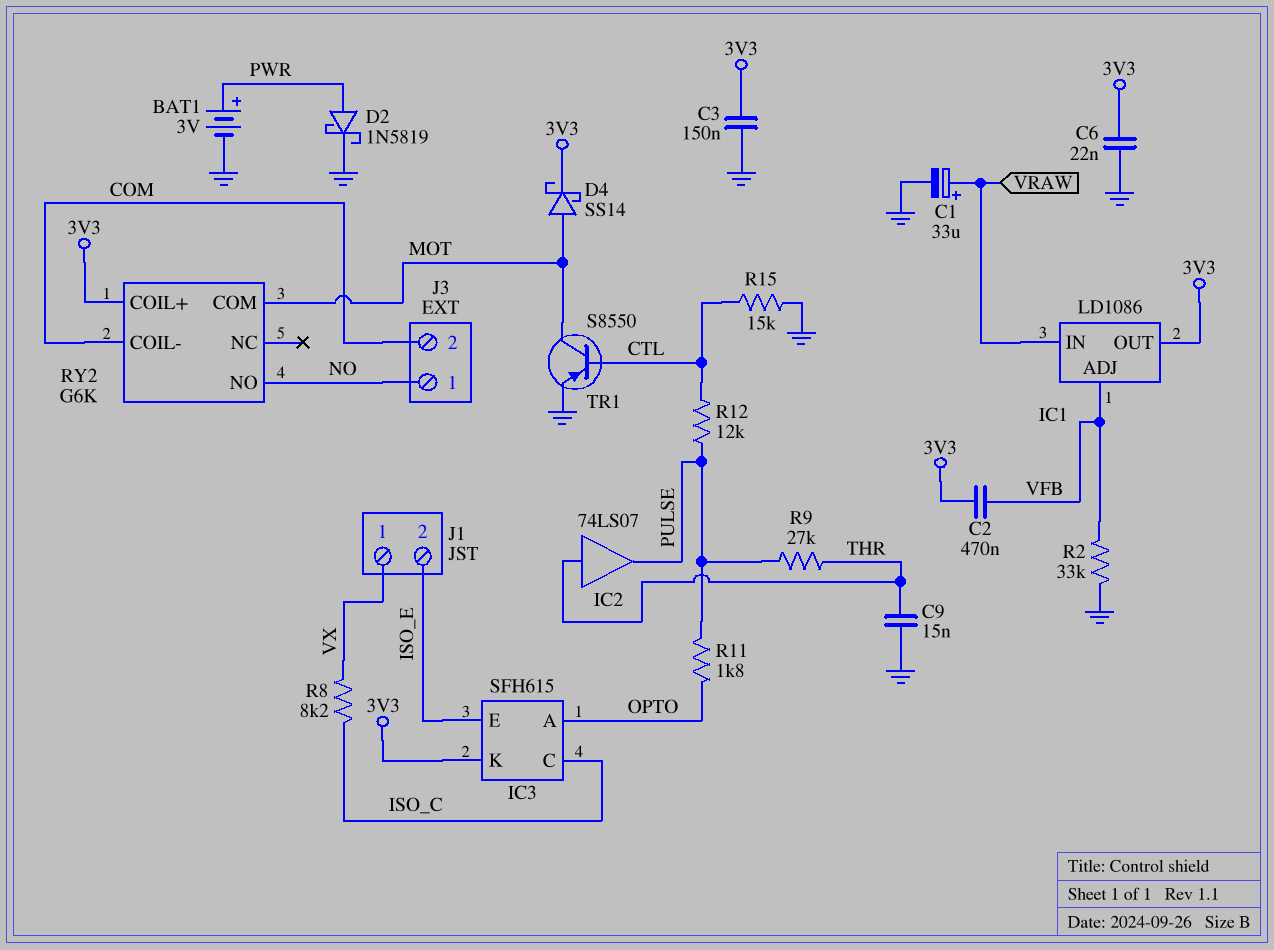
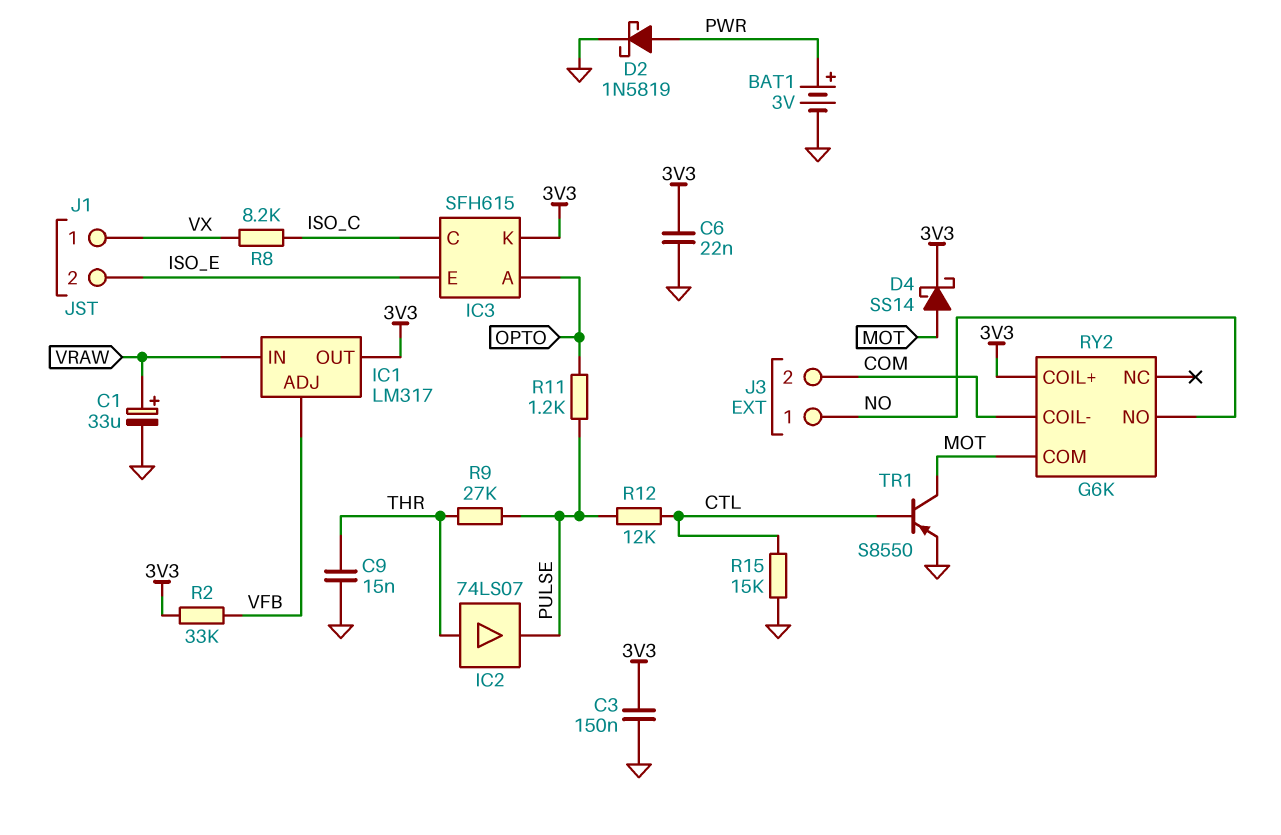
C2: 470nF (3V3, VFB) -> none
IC1: LD1086 -> LM317
R2: 33k (GND, VFB) -> 33k (3V3, VFB)
R11: 1.8k (OPTO, PULSE) -> 1.2k (OPTO, PULSE)

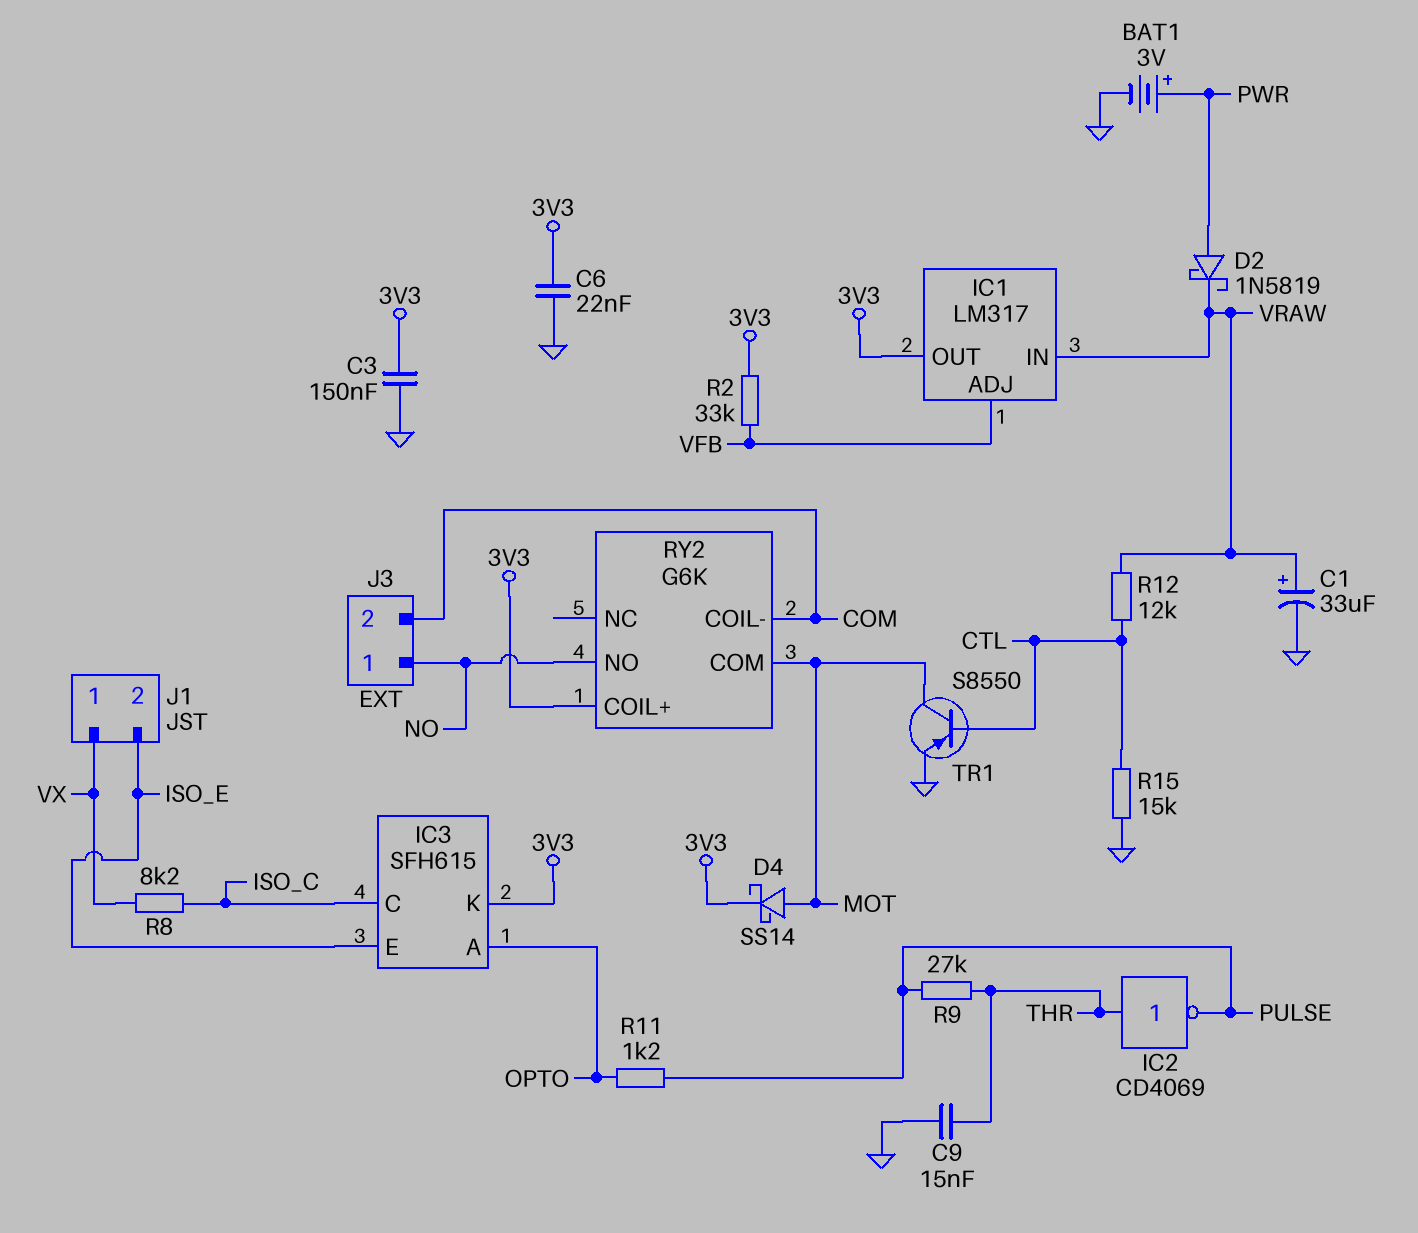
D2: schottky 1N5819 (A PWR, K GND) -> schottky 1N5819 (A PWR, K VRAW)
IC2: buffer 74LS07 (in THR, out PULSE) -> NOT CD4069 (in THR, out PULSE)
R12: 12k (CTL, PULSE) -> 12k (CTL, VRAW)

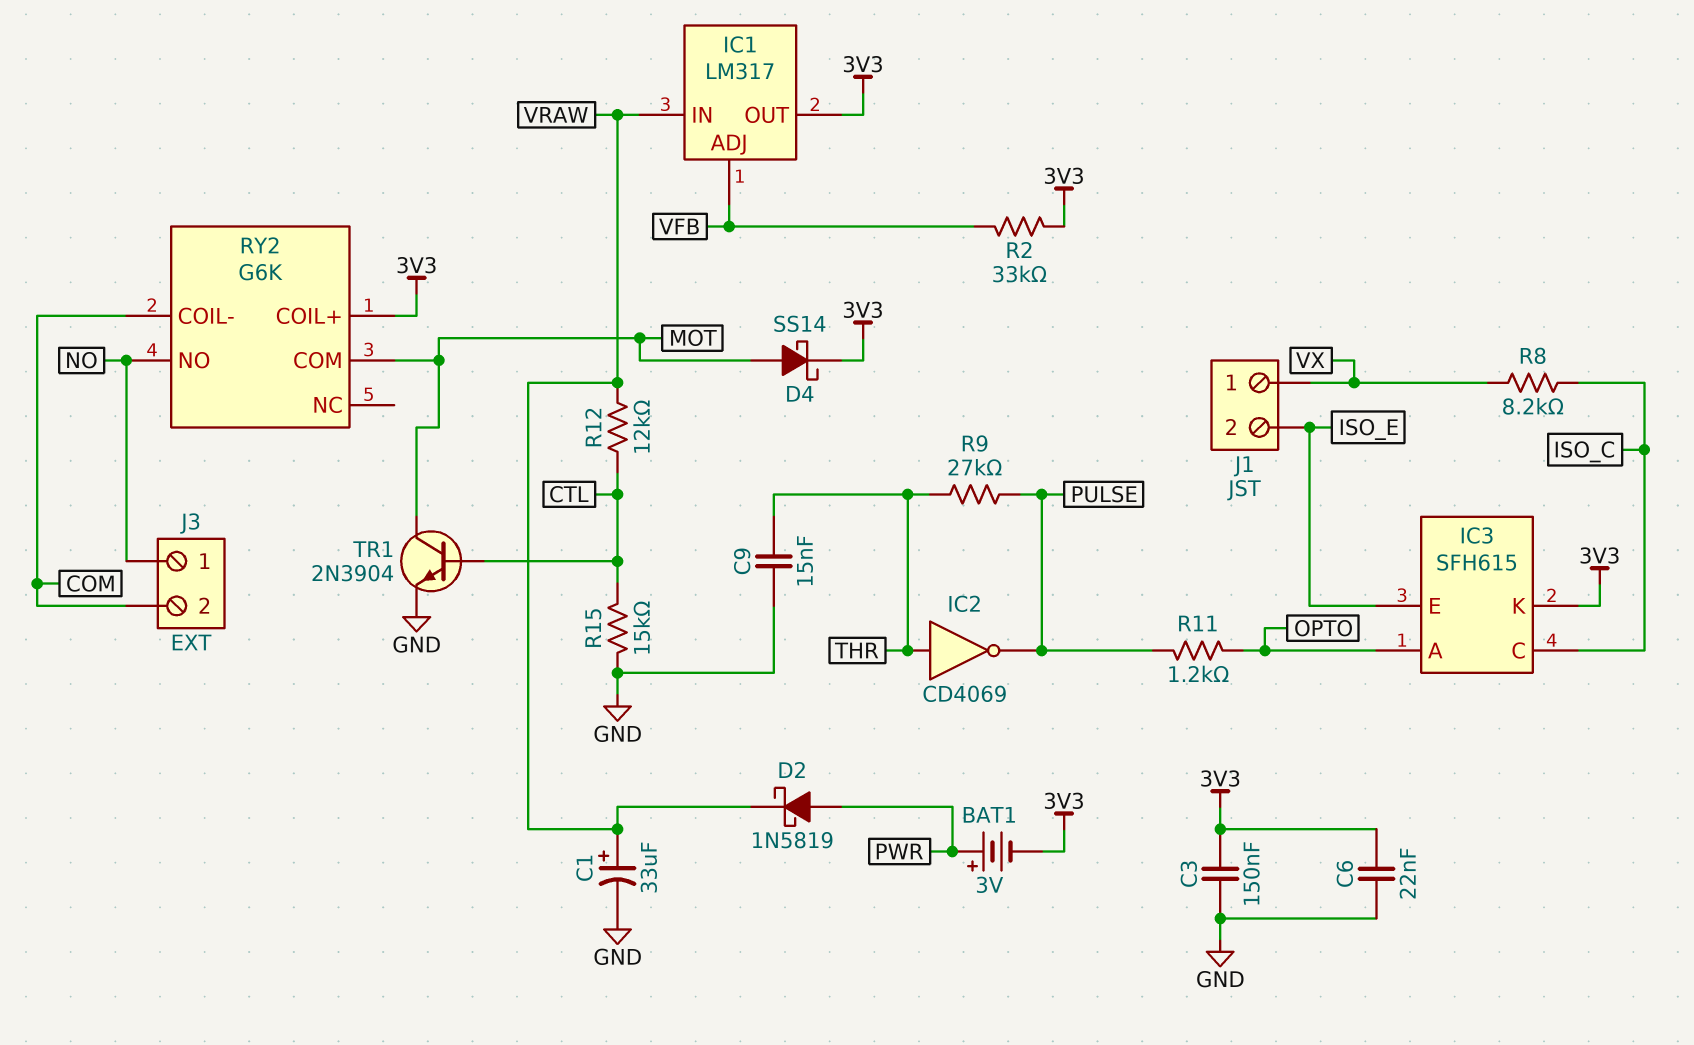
BAT1: 3V (plus PWR, minus GND) -> 3V (plus PWR, minus 3V3)
TR1: PNP S8550 (B CTL, C MOT, E GND) -> NPN 2N3904 (B CTL, C MOT, E GND)

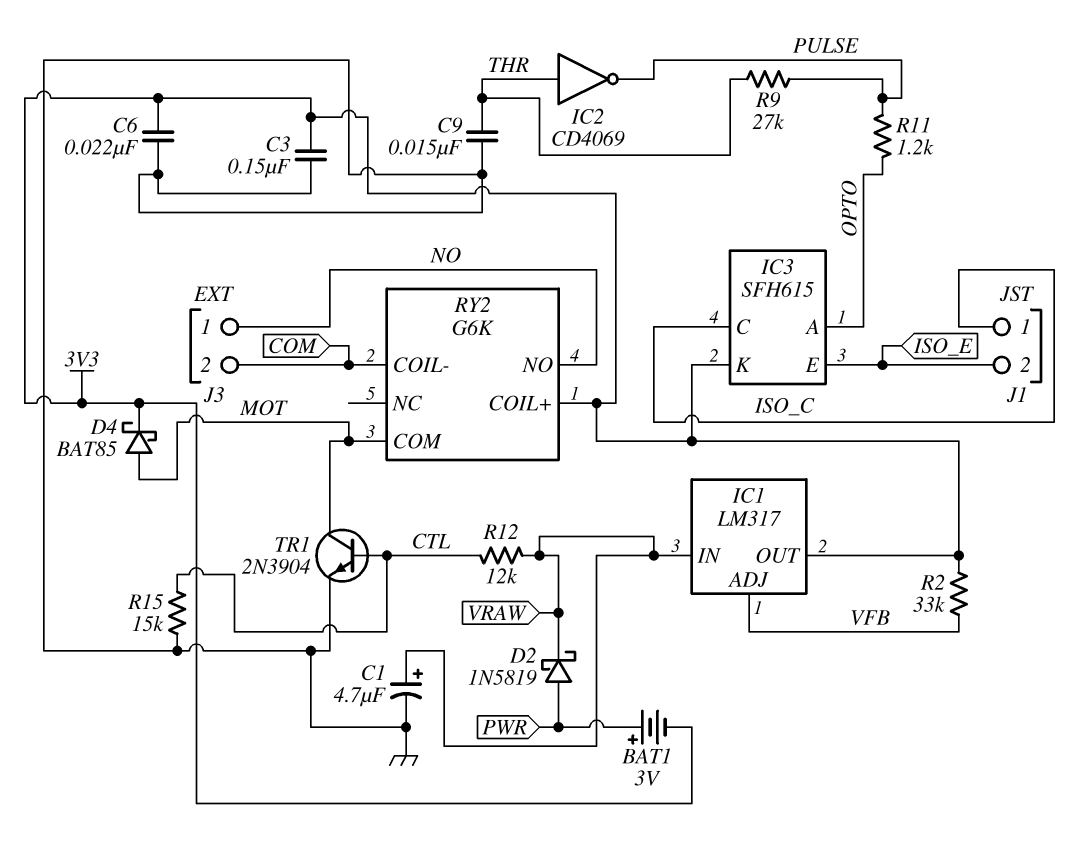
C1: 33uF (plus VRAW, minus GND) -> 4.7uF (plus VRAW, minus GND)
D4: schottky SS14 (A MOT, K 3V3) -> schottky BAT85 (A MOT, K 3V3)
J1 pin 1: VX -> ISO_C
R8: 8.2k (ISO_C, VX) -> none

